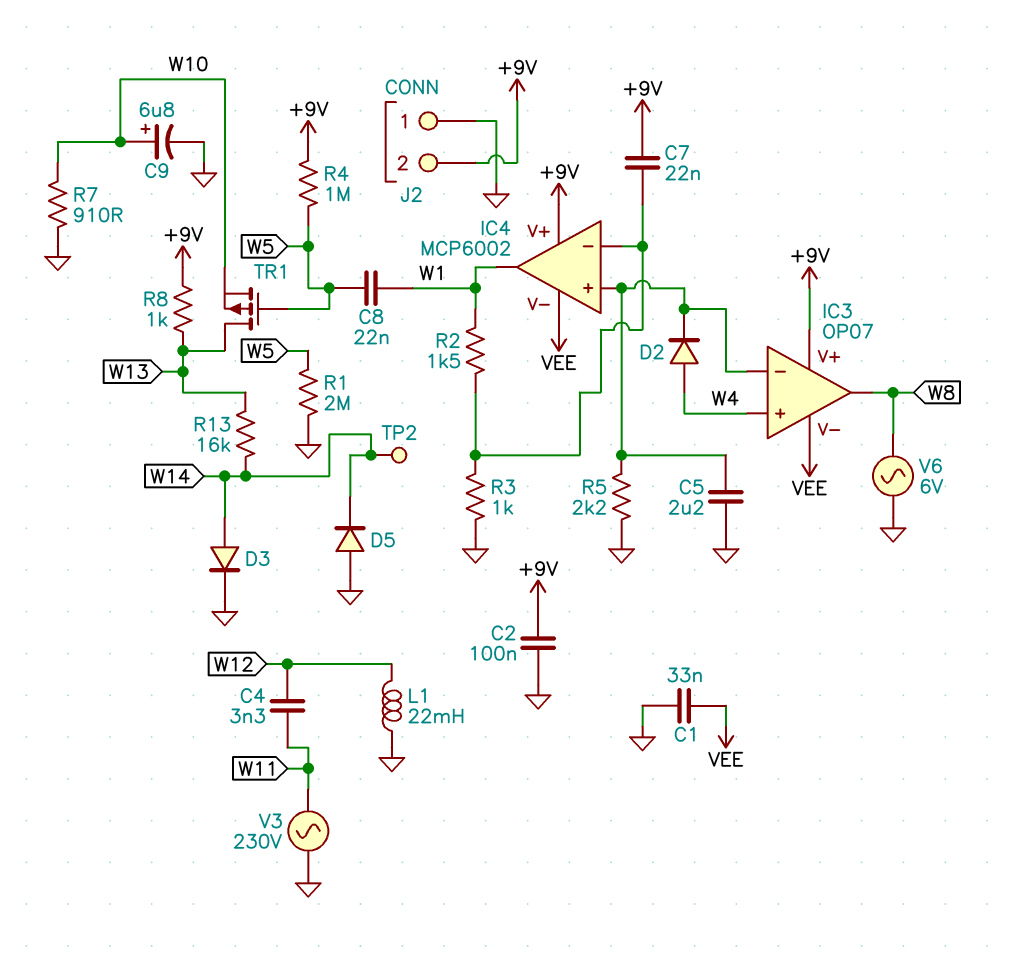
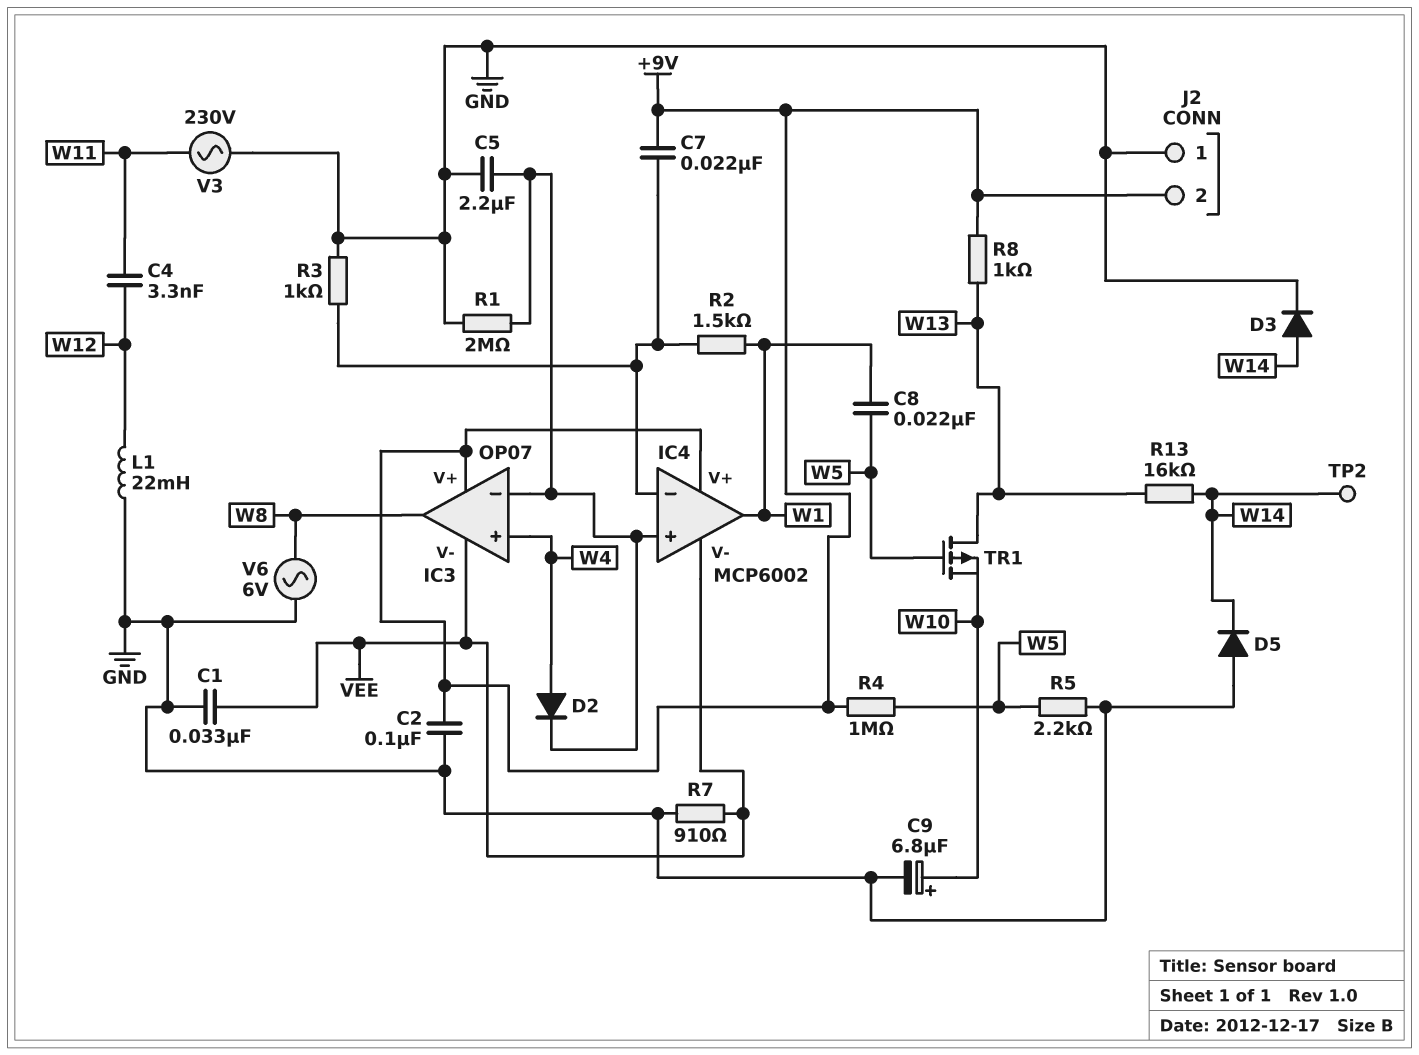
R1: 2M (GND, W5) -> 2M (GND, IC3/in-)
R5: 2.2k (GND, IC3/in-) -> 2.2k (GND, W5)
R7: 910 (GND, W10) -> 910 (GND, VEE)

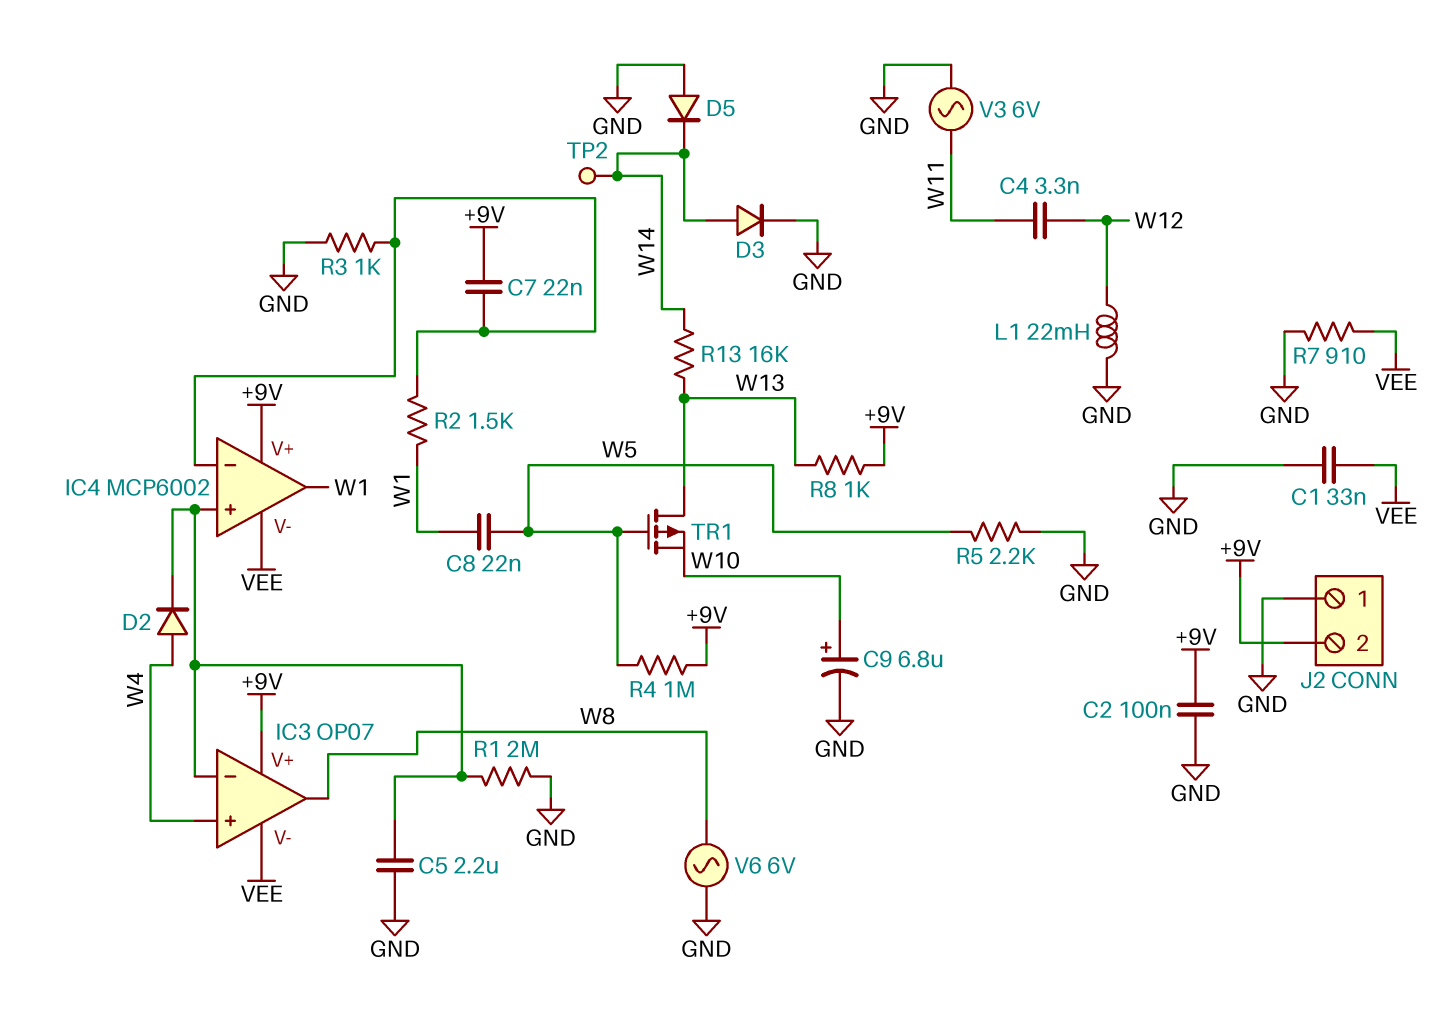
V3: AC 230V (GND, W11) -> AC 6V (GND, W11)

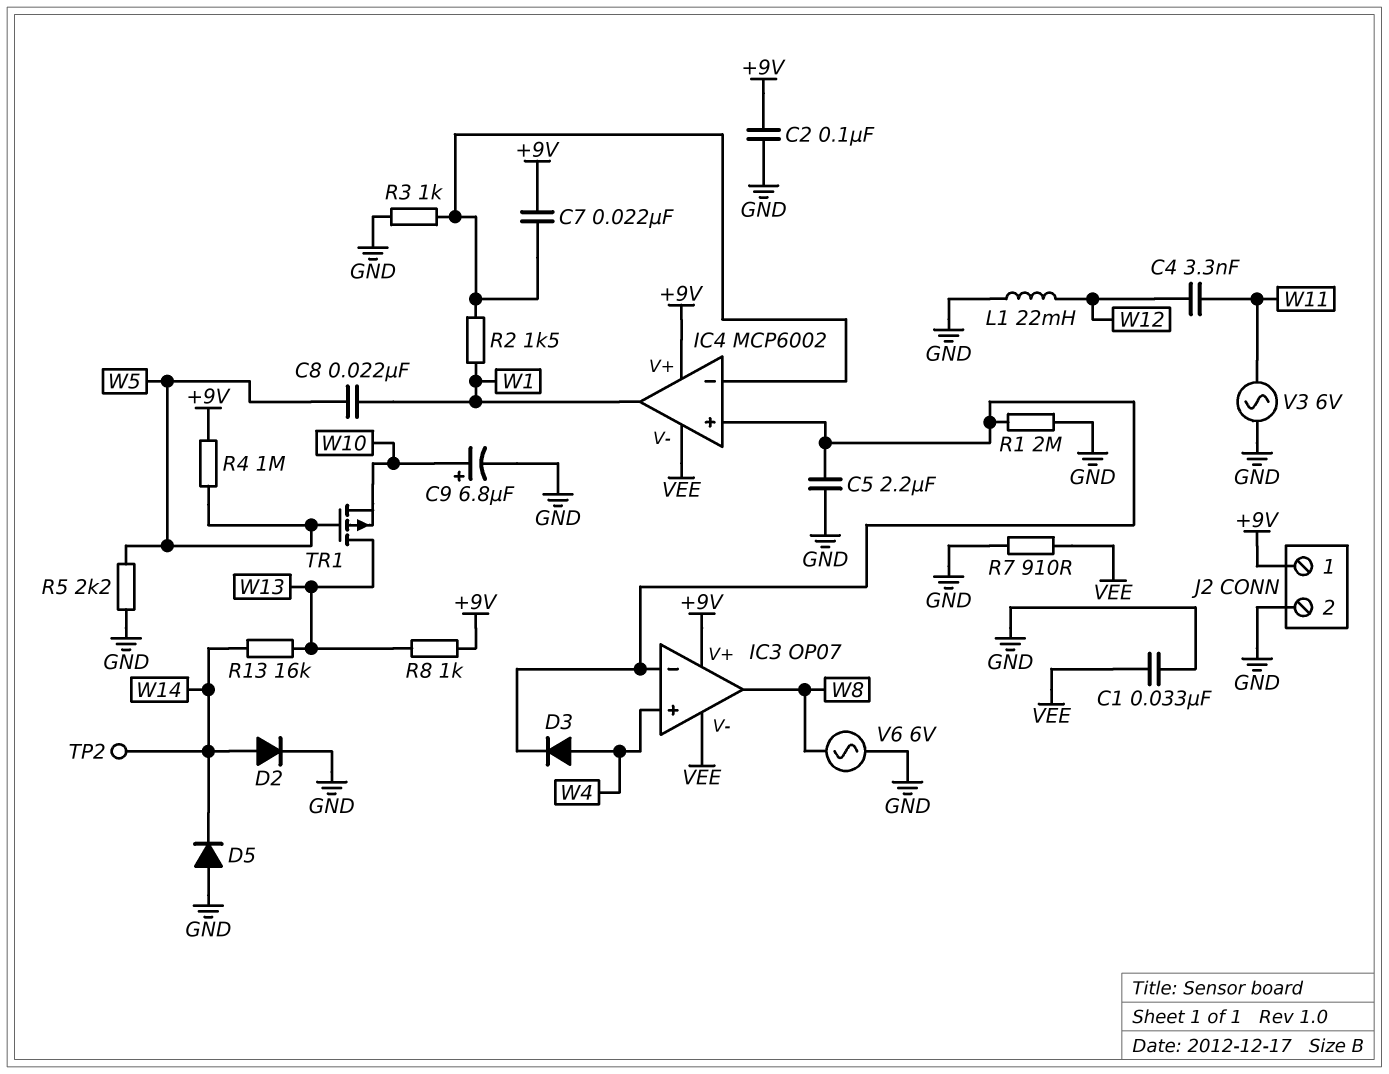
D2: diode (A W4, K IC3/in-) -> diode (A W14, K GND)
D3: diode (A W14, K GND) -> diode (A W4, K IC3/in-)
J2 pin 1: GND -> +9V
J2 pin 2: +9V -> GND

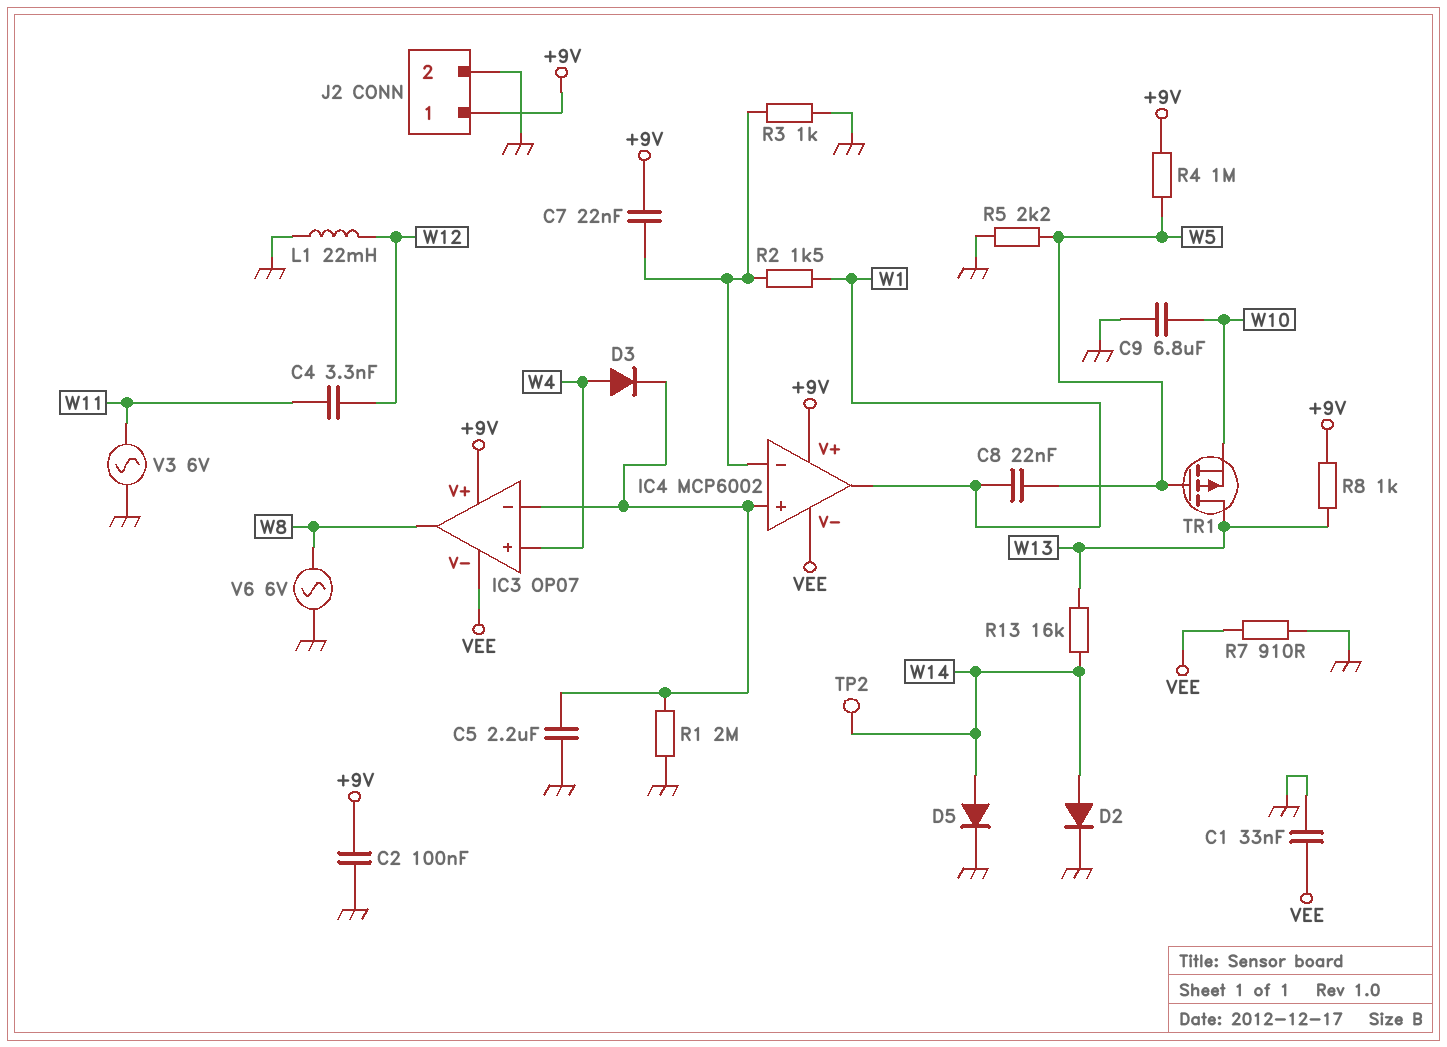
C9: 6.8uF (plus W10, minus GND) -> 6.8uF (GND, W10)
D5: diode (A GND, K W14) -> diode (A W14, K GND)

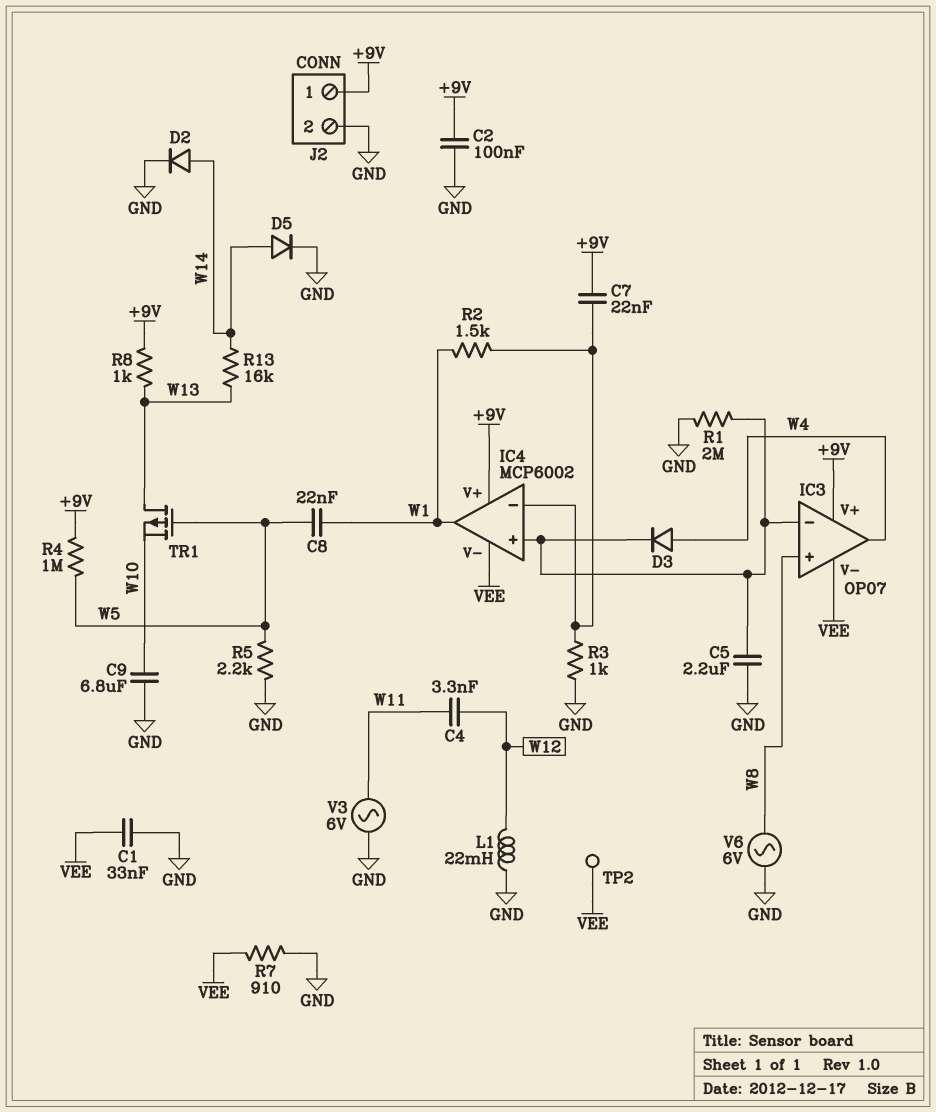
IC3 pin in+: W4 -> W8
IC3 pin out: W8 -> W4
TP2: test point (W14) -> test point (VEE)

